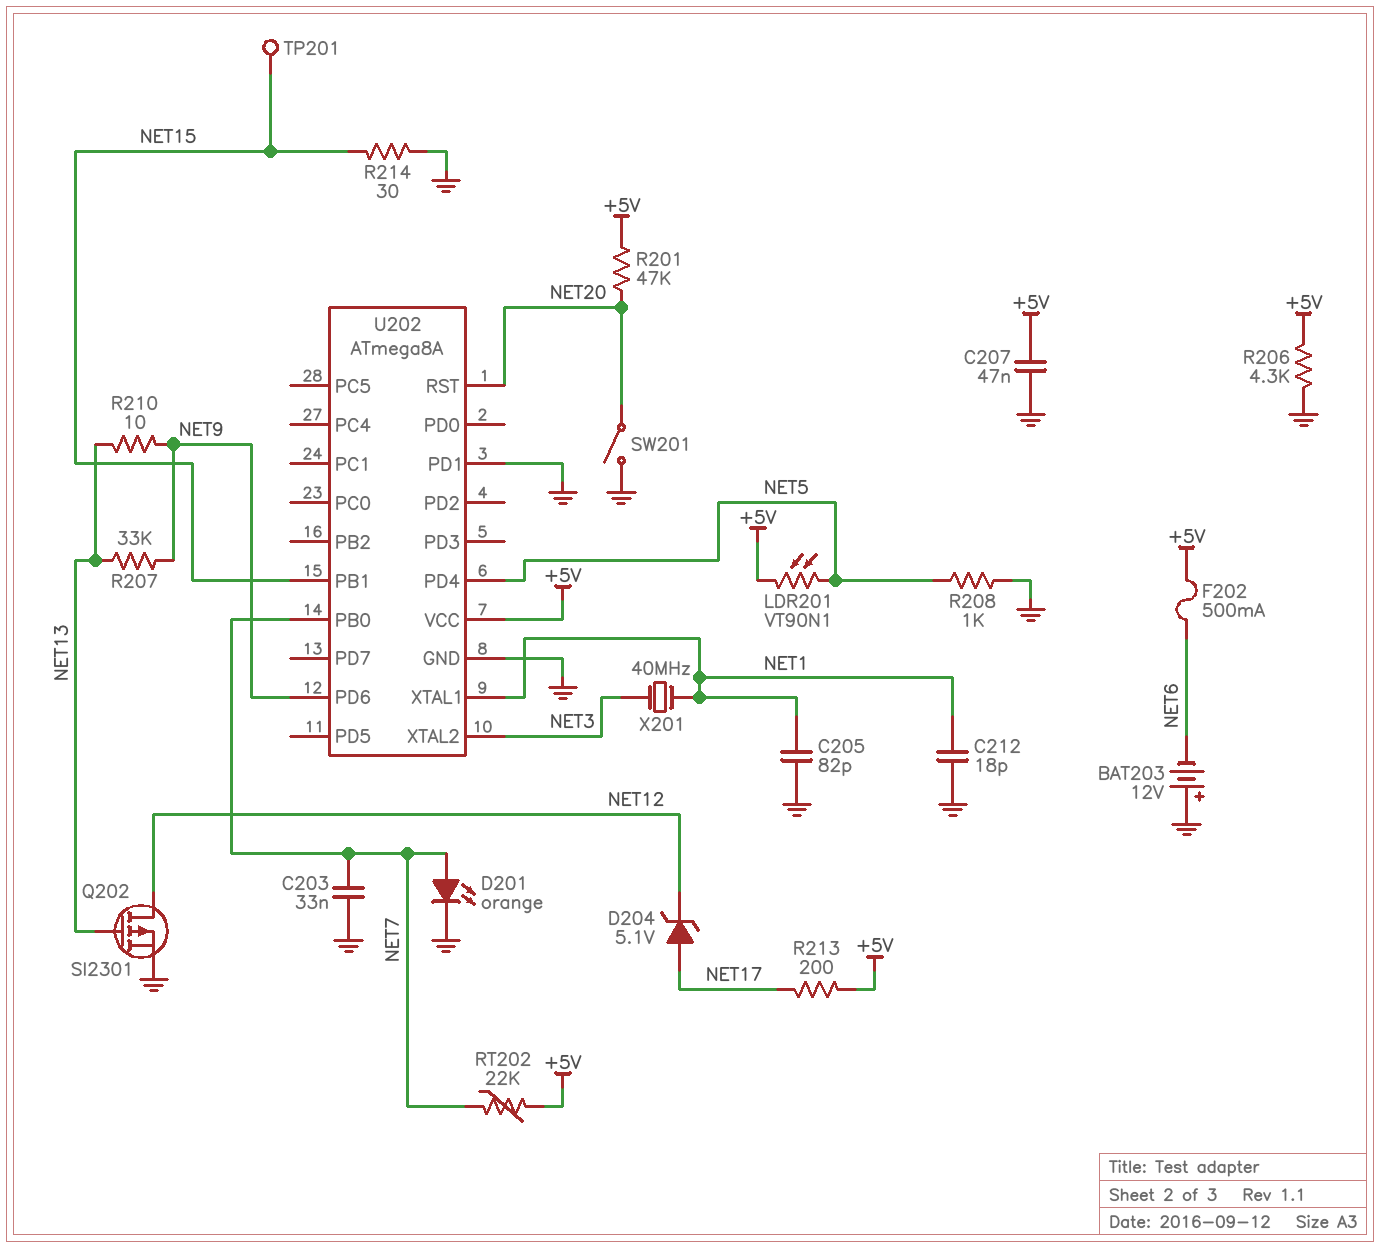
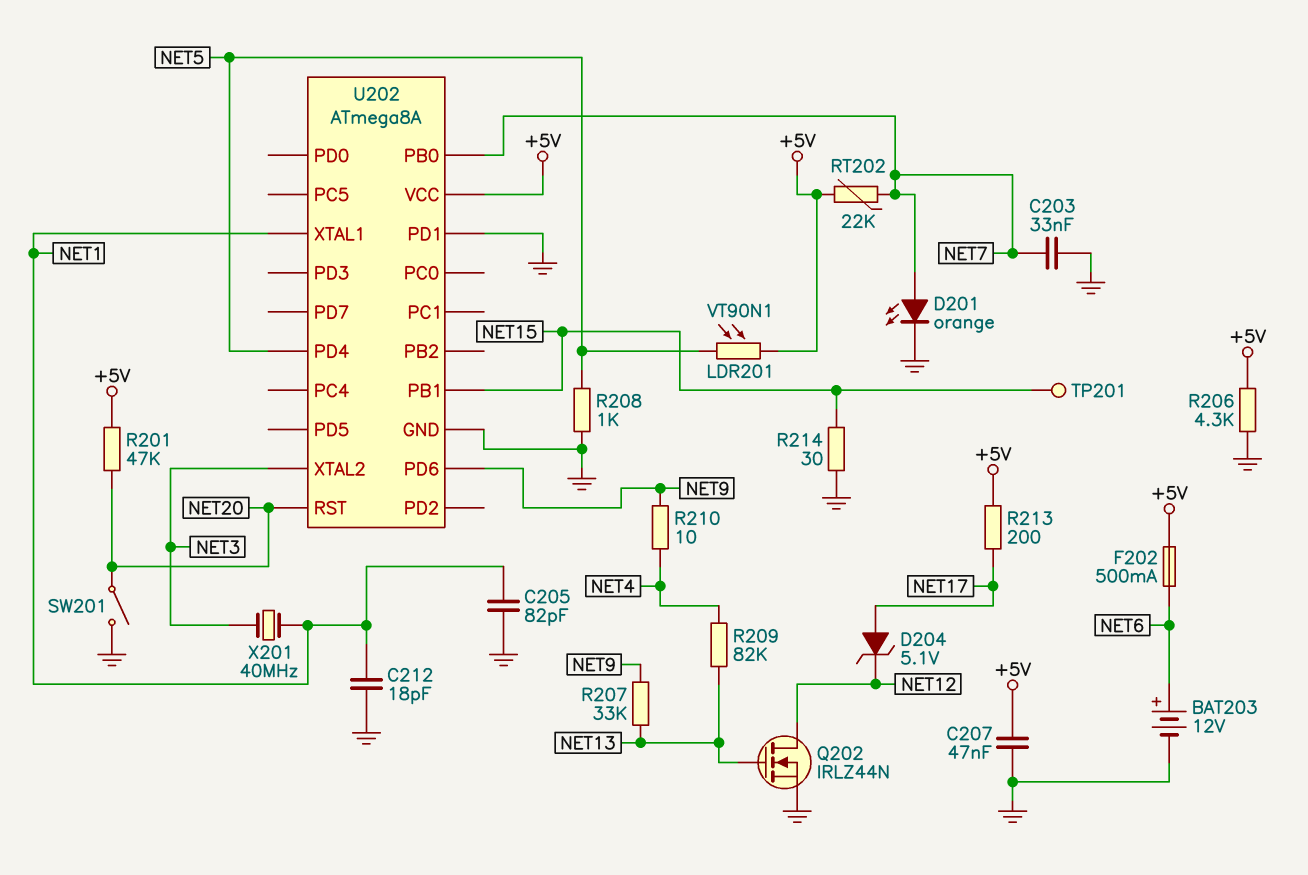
BAT203: 12V (plus GND, minus NET6) -> 12V (plus NET6, minus GND)
Q202: PMOS SI2301 (G NET13, D NET12, S GND) -> NMOS IRLZ44N (G NET13, D NET12, S GND)
R209: none -> 82k (NET4, NET13)
R210: 10 (NET9, NET13) -> 10 (NET4, NET9)

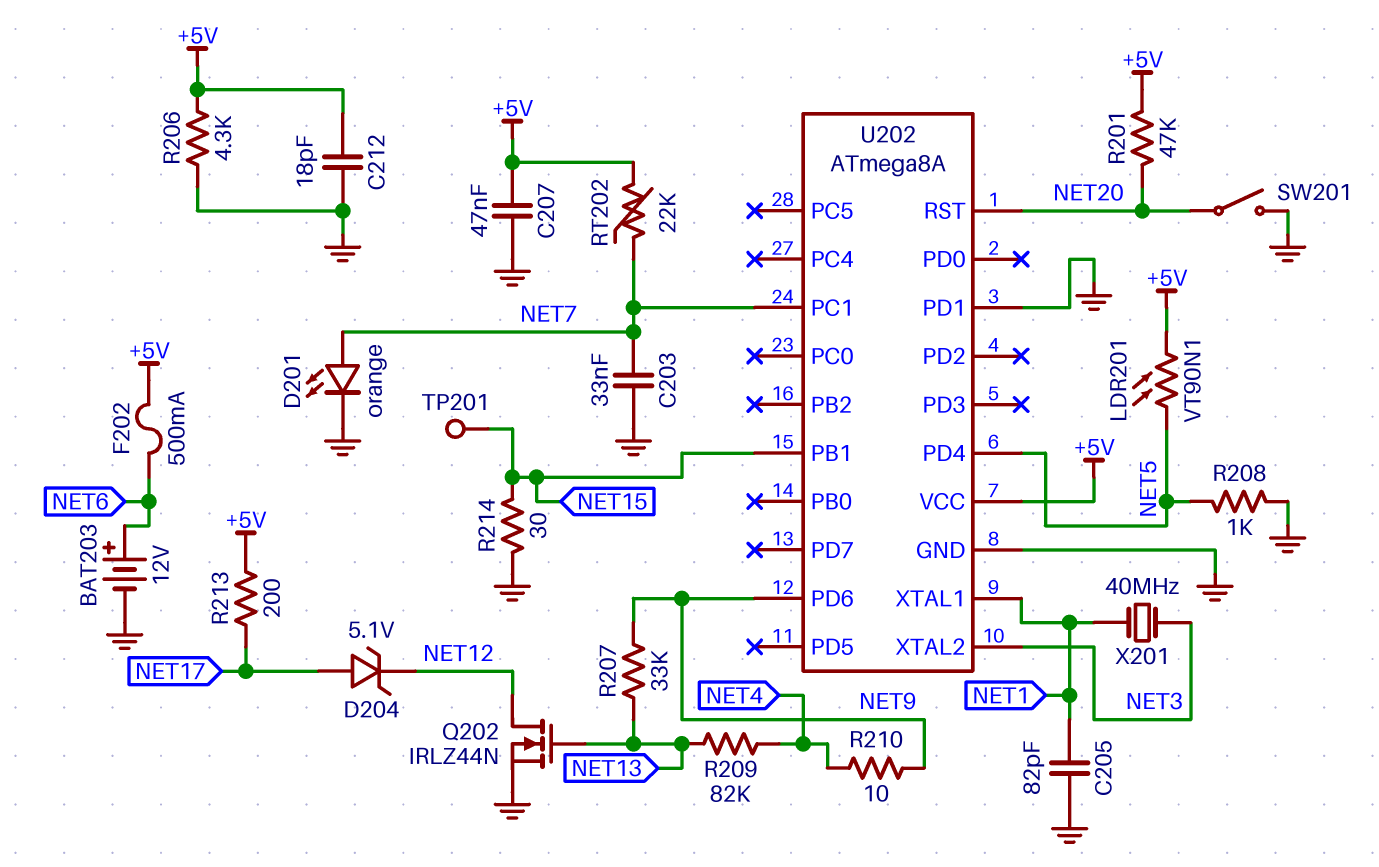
C212: 18pF (GND, NET1) -> 18pF (+5V, GND)
U202 pin PB0: NET7 -> none
U202 pin PC1: none -> NET7

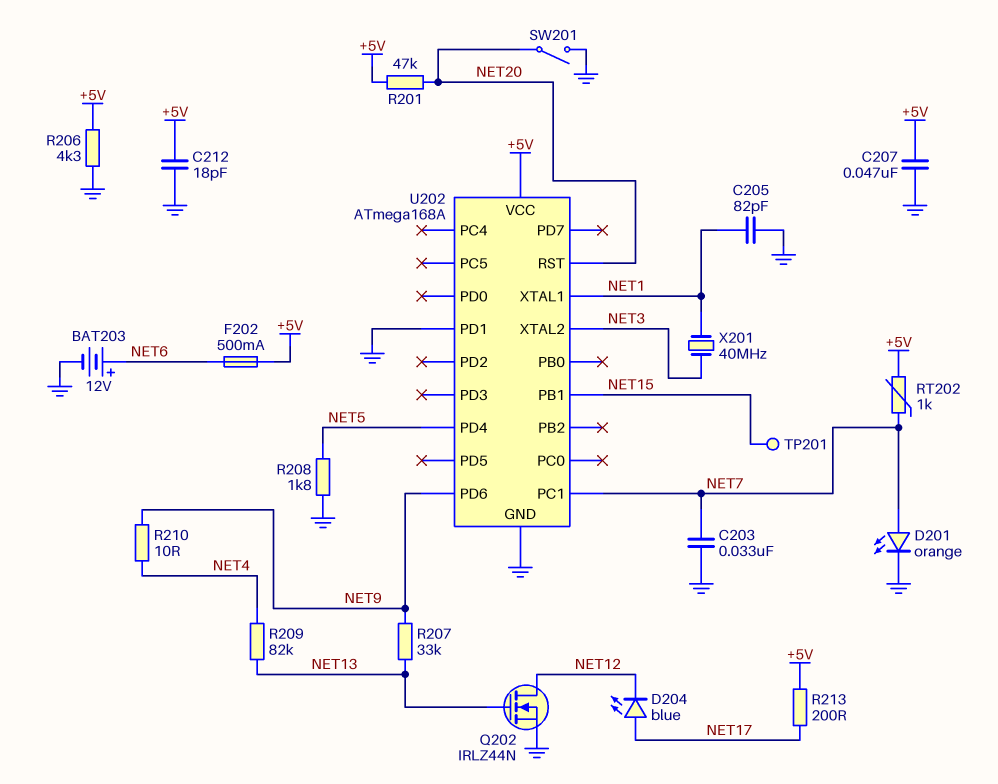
D204: zener 5.1V (A NET17, K NET12) -> LED blue (A NET17, K NET12)
LDR201: VT90N1 (+5V, NET5) -> none
R208: 1k (GND, NET5) -> 1.8k (GND, NET5)
R214: 30 (GND, NET15) -> none
RT202: 22k (+5V, NET7) -> 1k (+5V, NET7)
U202: ATmega8A -> ATmega168A

